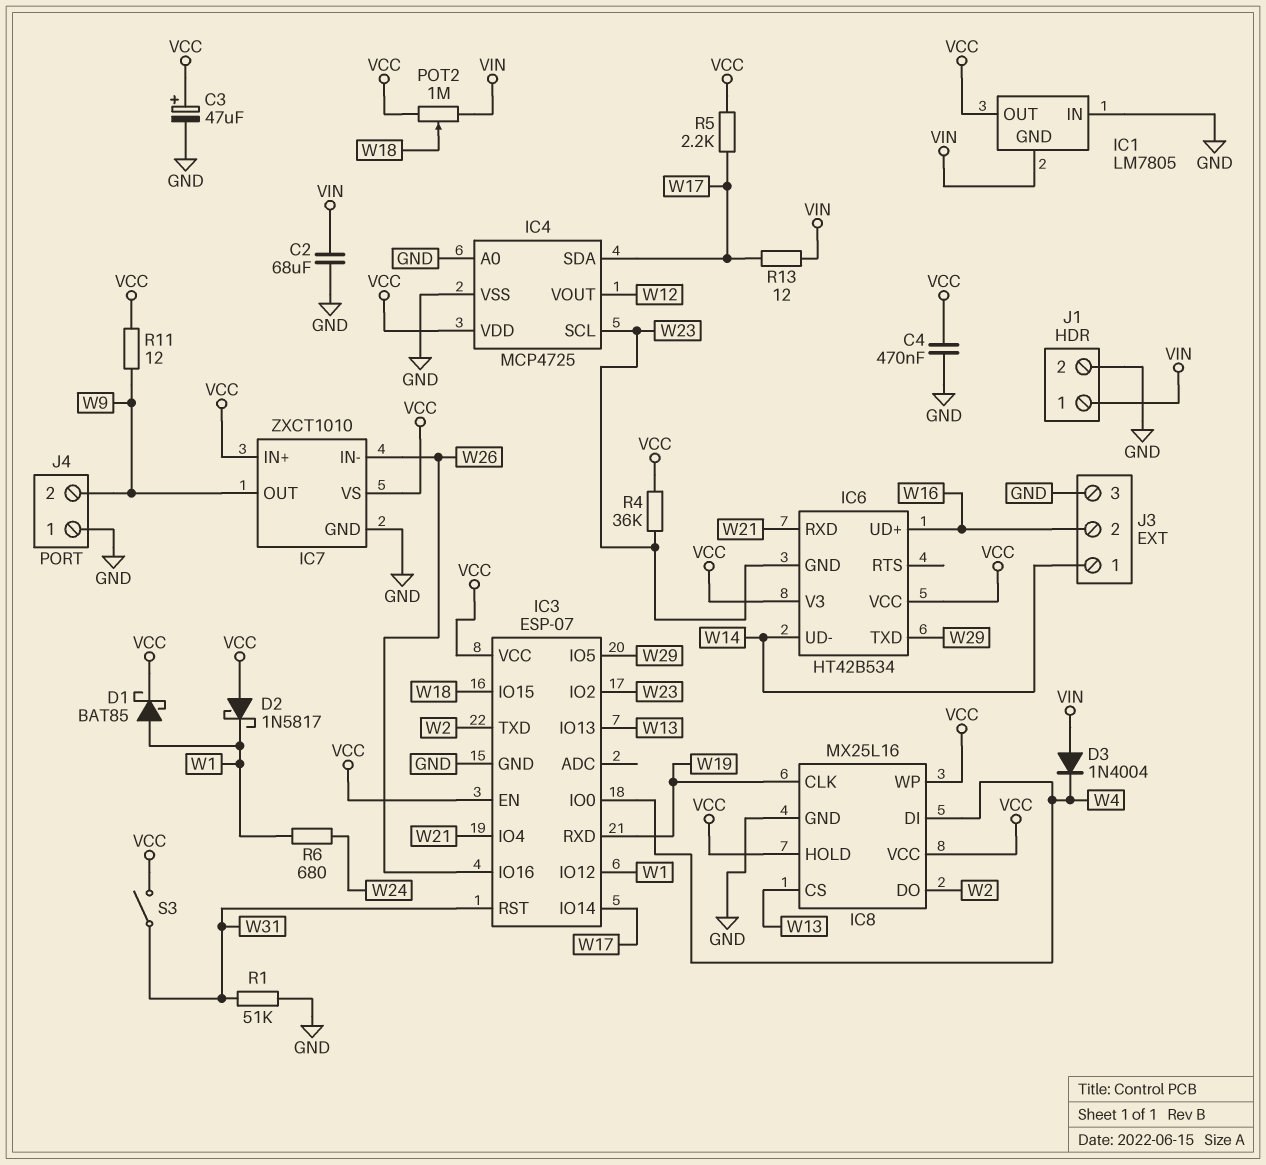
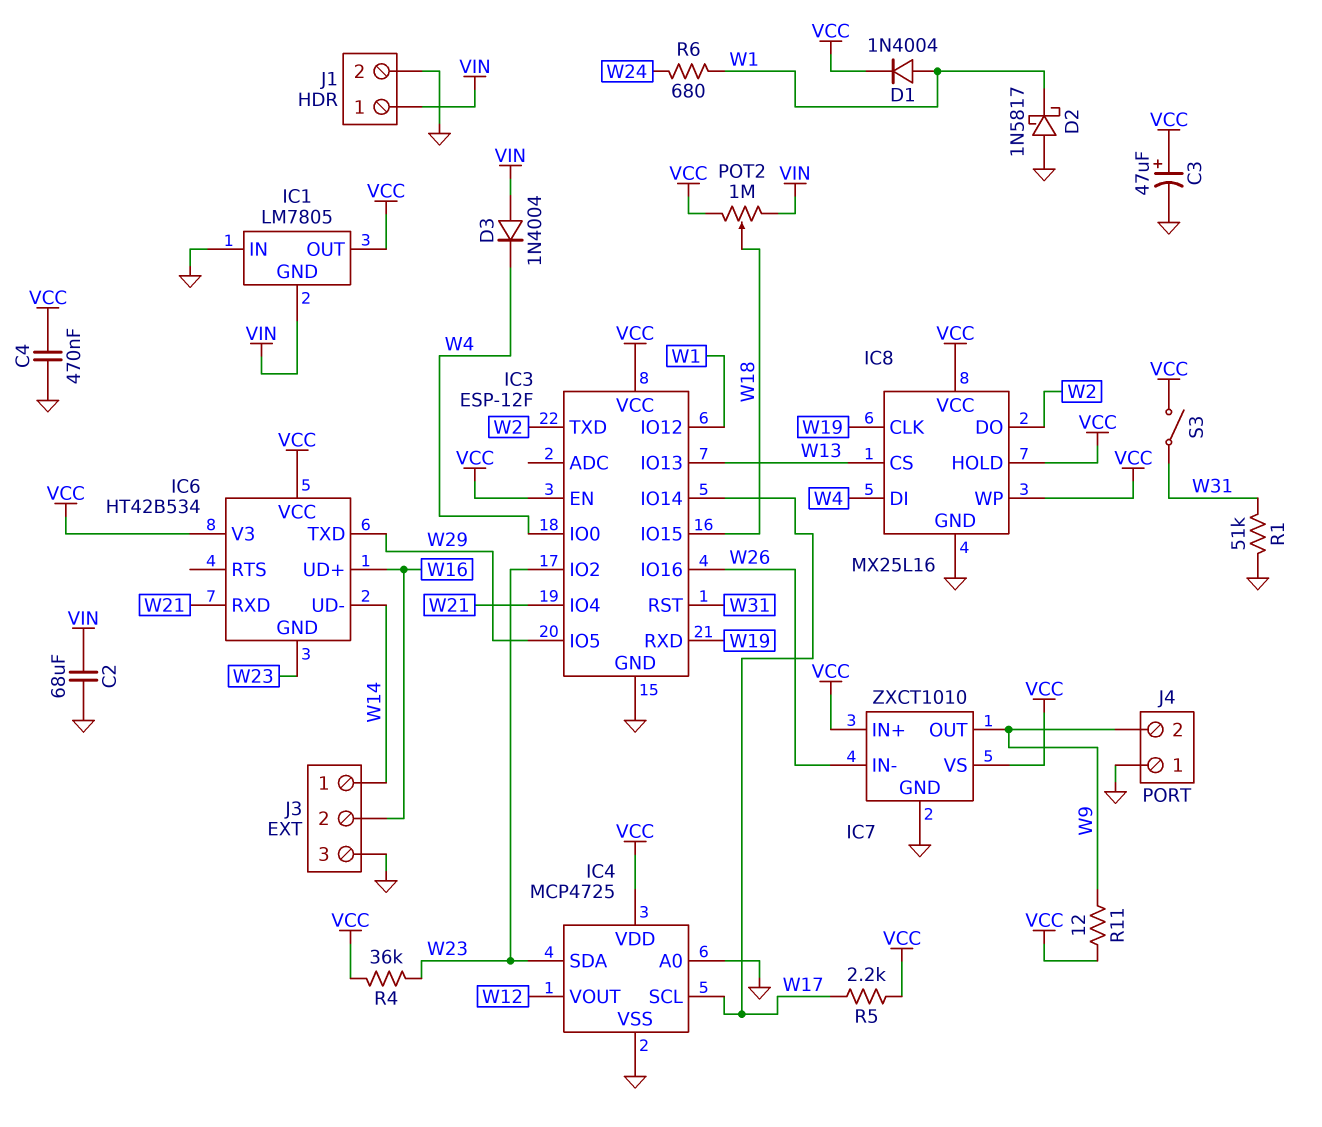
D1: schottky BAT85 (A W1, K VCC) -> diode 1N4004 (A W1, K VCC)
D2: schottky 1N5817 (A VCC, K W1) -> schottky 1N5817 (A GND, K W1)
IC3: ESP-07 -> ESP-12F
IC4 pin SCL: W23 -> W17
IC4 pin SDA: W17 -> W23
R13: 12 (VIN, W17) -> none

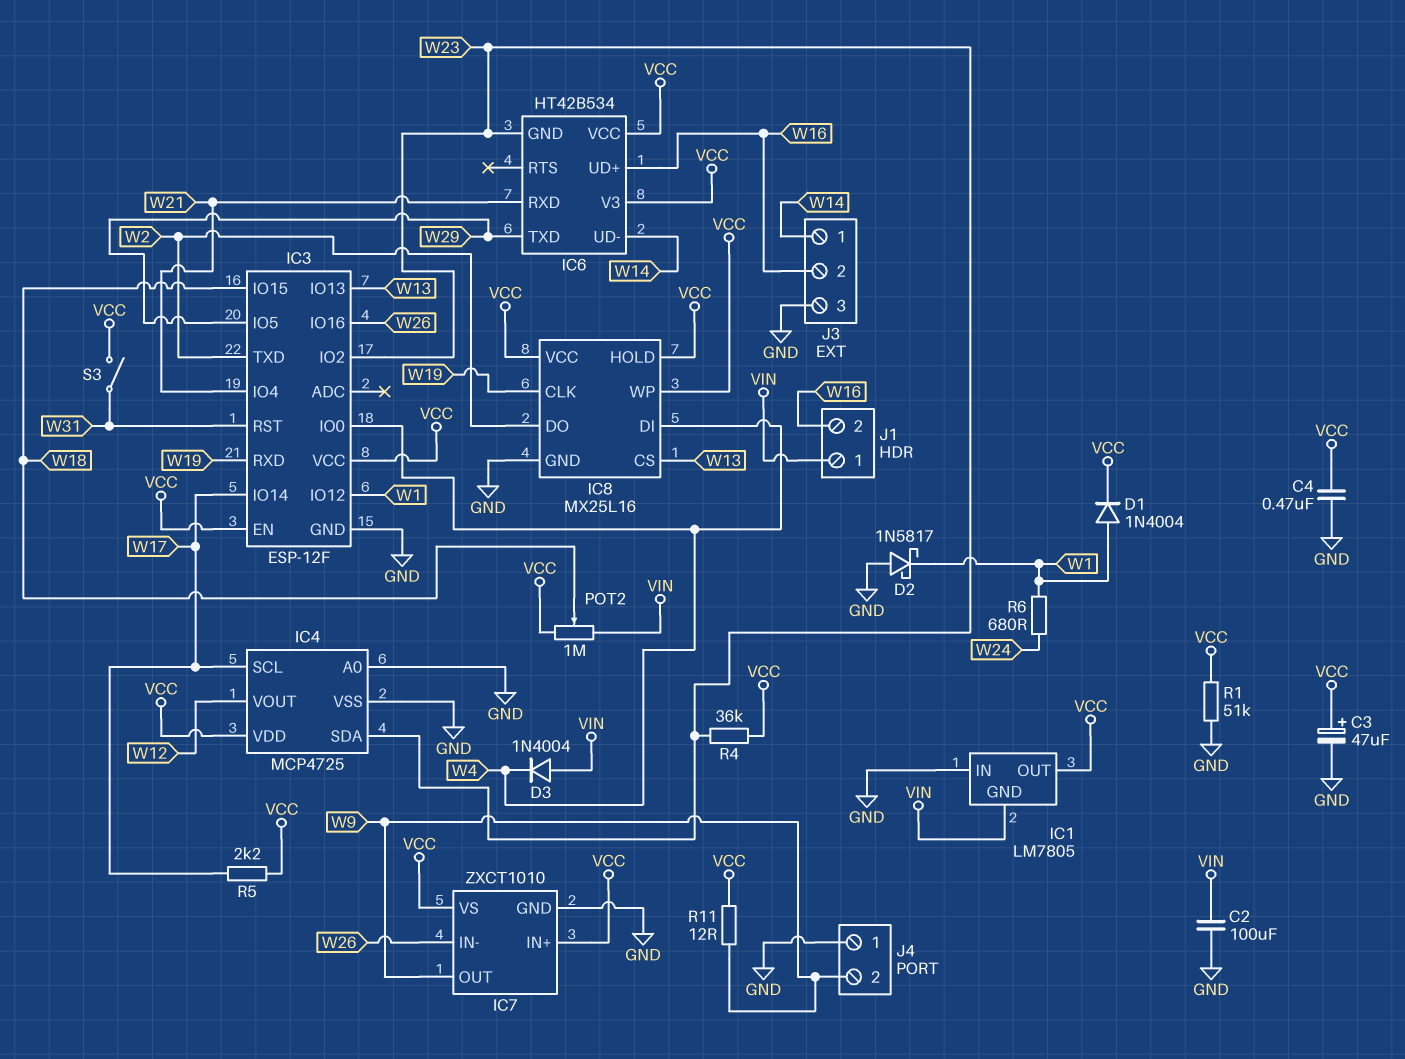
C2: 68uF (GND, VIN) -> 100uF (GND, VIN)
J1 pin 2: GND -> W16
R1: 51k (GND, W31) -> 51k (GND, VCC)

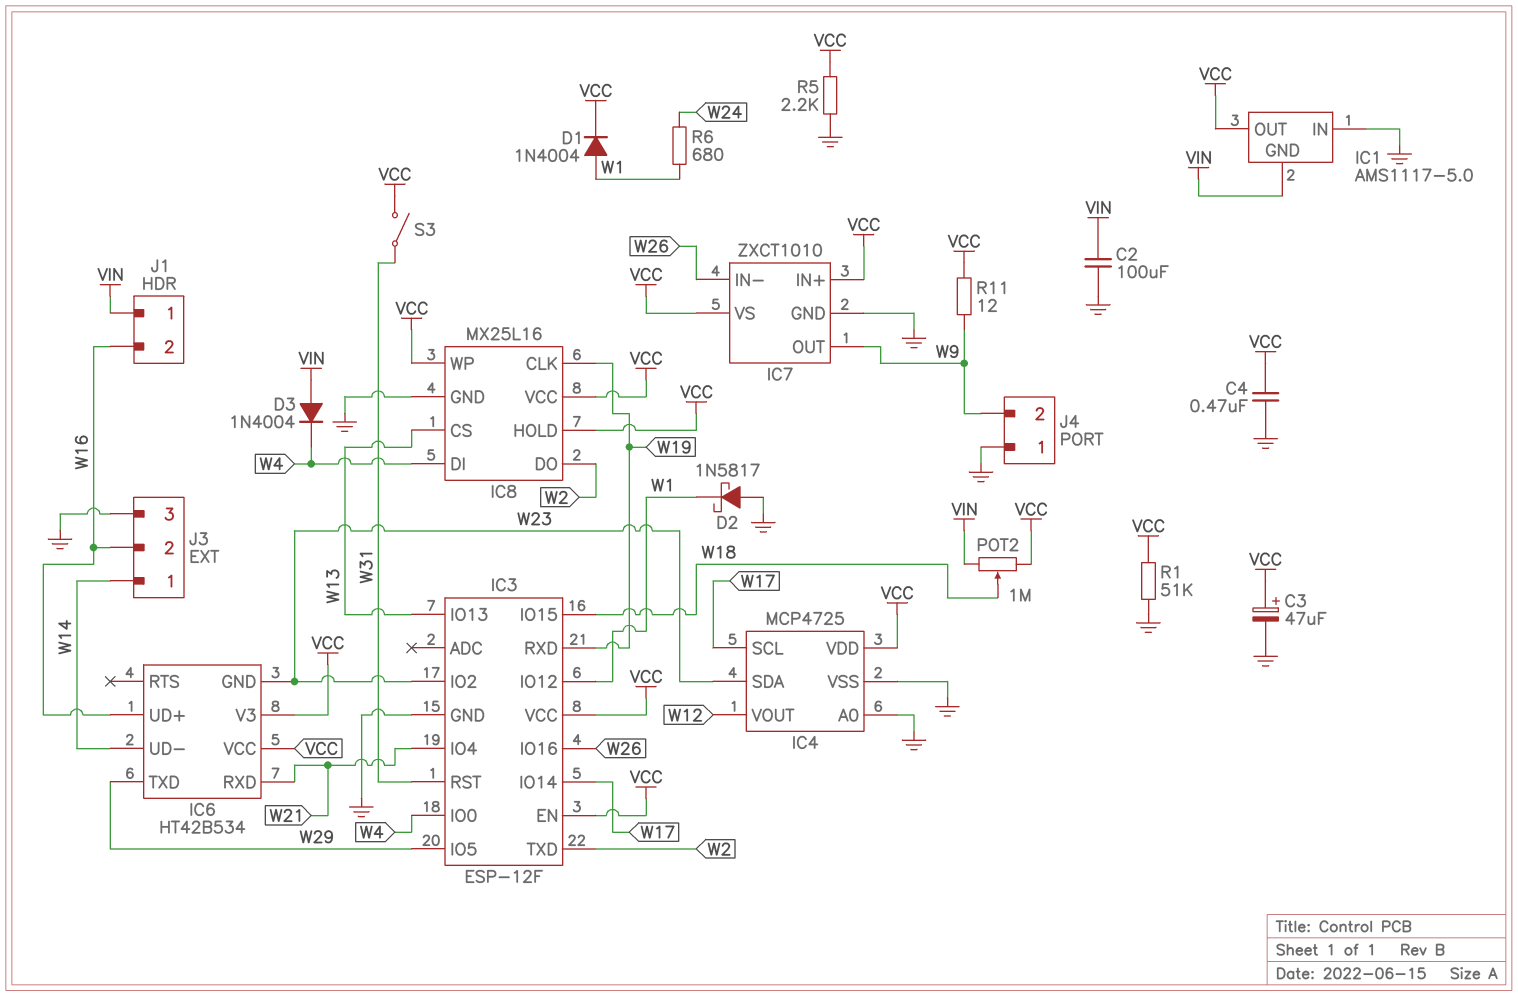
IC1: LM7805 -> AMS1117-5.0
R4: 36k (VCC, W23) -> none
R5: 2.2k (VCC, W17) -> 2.2k (GND, VCC)

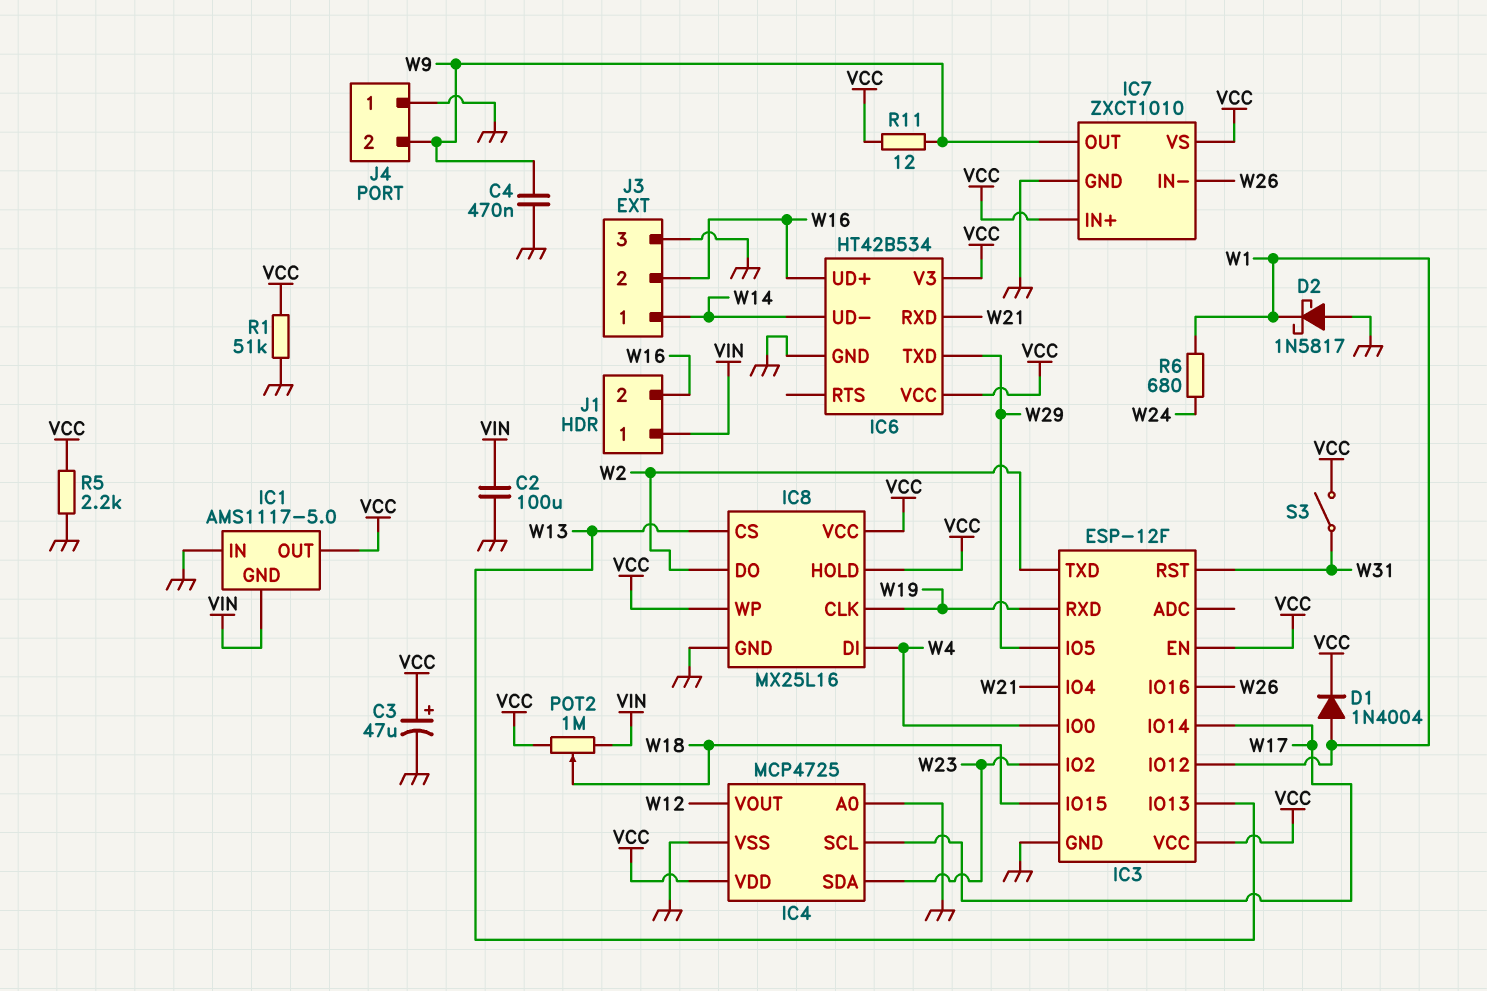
C4: 470nF (GND, VCC) -> 470nF (GND, W9)
D3: diode 1N4004 (A VIN, K W4) -> none
IC6 pin GND: W23 -> GND

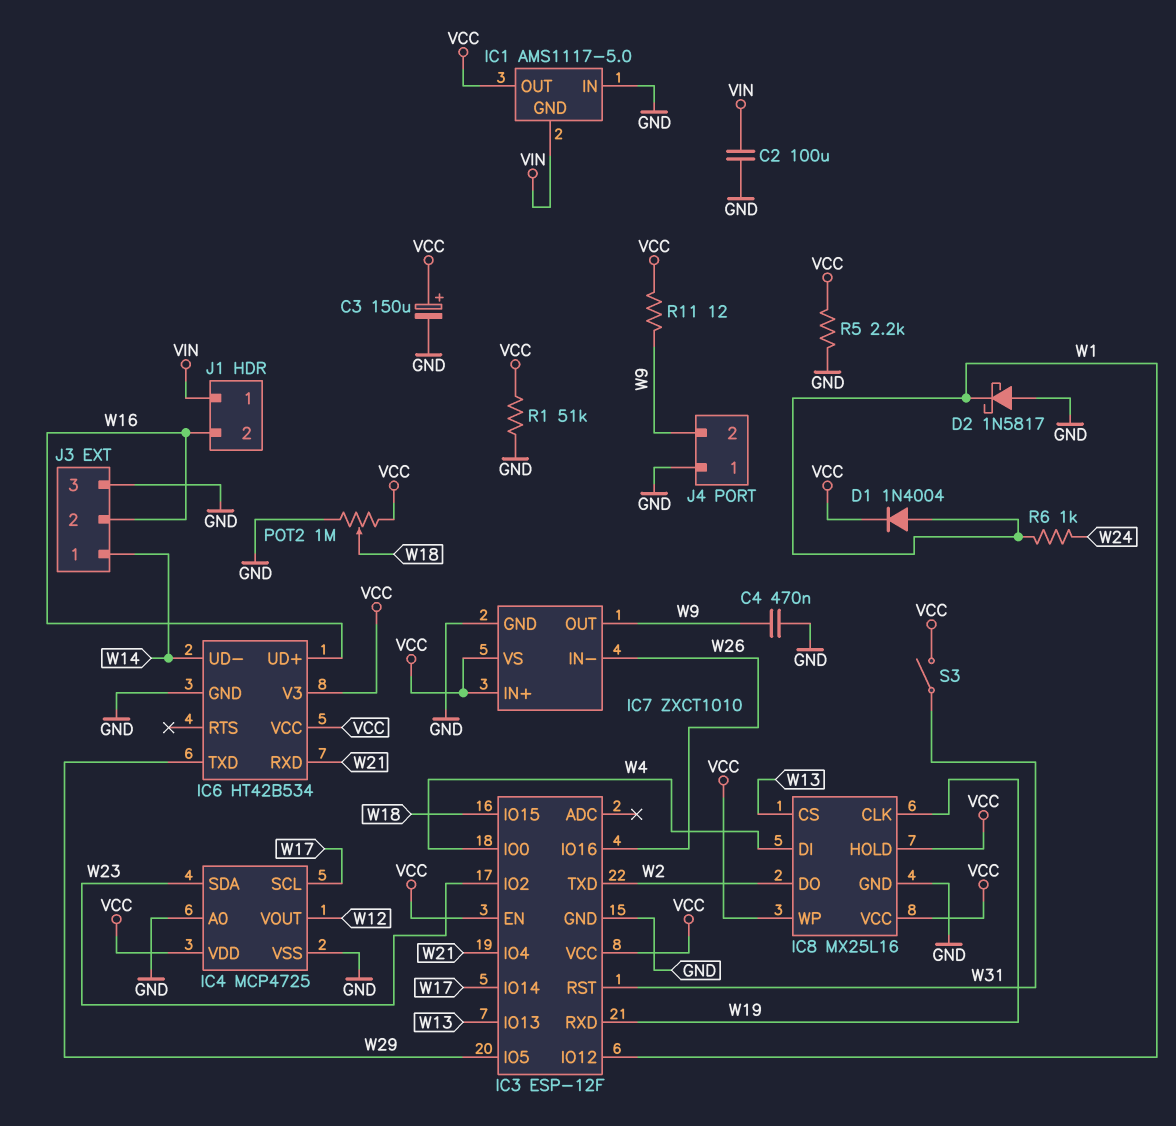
C3: 47uF (plus VCC, minus GND) -> 150uF (plus VCC, minus GND)
POT2: 1M (VCC, VIN, wiper W18) -> 1M (GND, VCC, wiper W18)
R6: 680 (W1, W24) -> 1k (W1, W24)

